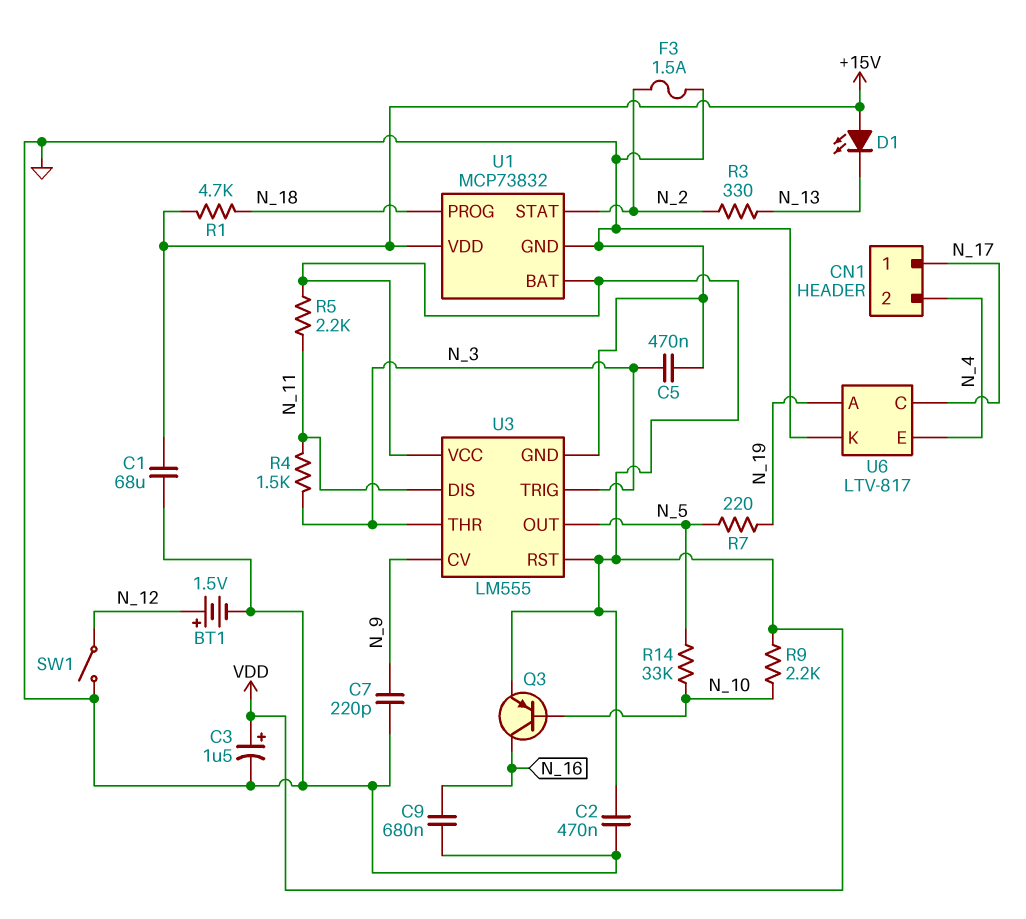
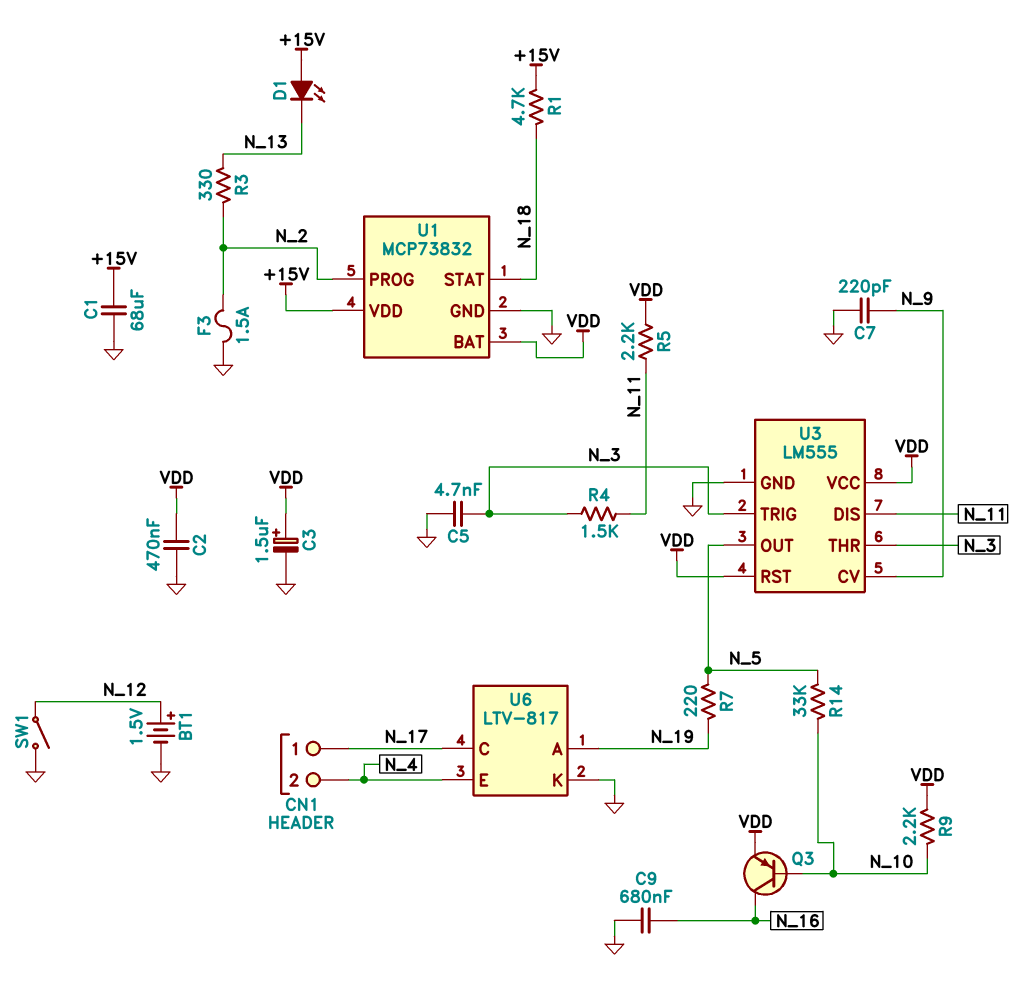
C5: 470nF (GND, N_3) -> 4.7nF (GND, N_3)
U1 pin PROG: N_18 -> N_2
U1 pin STAT: N_2 -> N_18

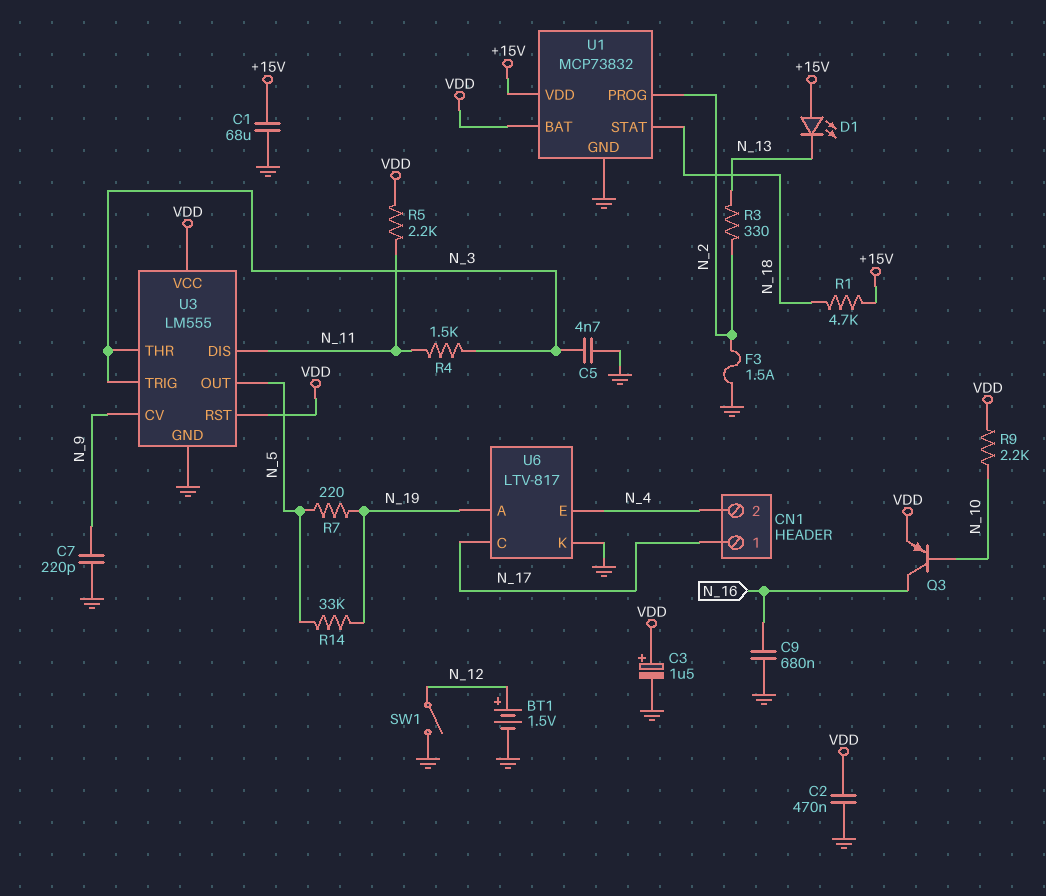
R14: 33k (N_5, N_10) -> 33k (N_5, N_19)

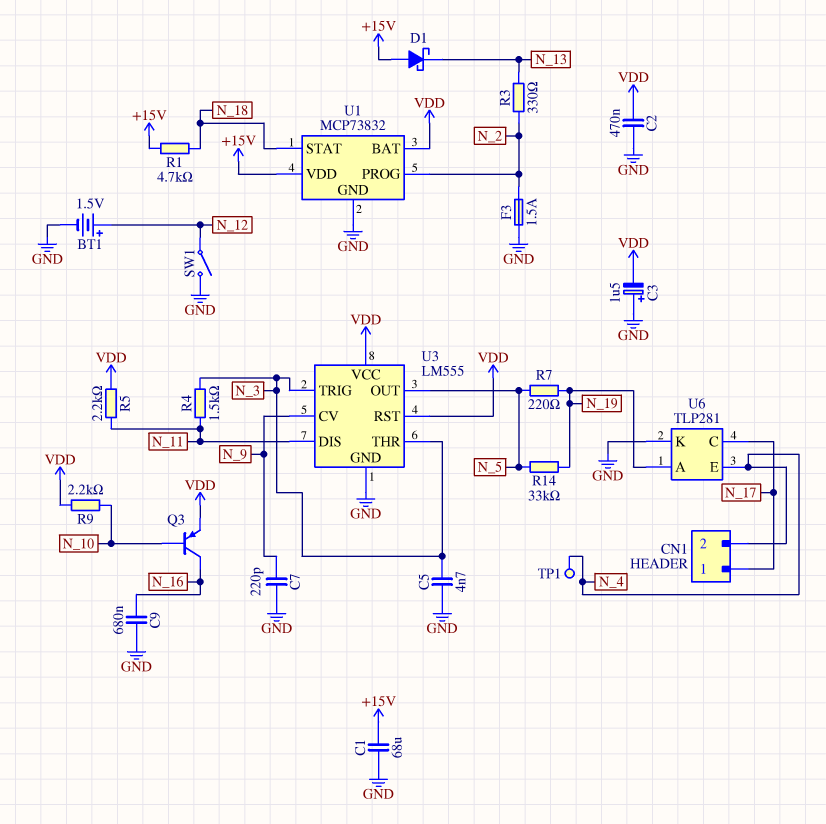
C3: 1.5uF (plus VDD, minus GND) -> 1.5uF (plus GND, minus VDD)
D1: LED (A +15V, K N_13) -> schottky (A +15V, K N_13)
TP1: none -> test point (N_4)
U6: LTV-817 -> TLP281

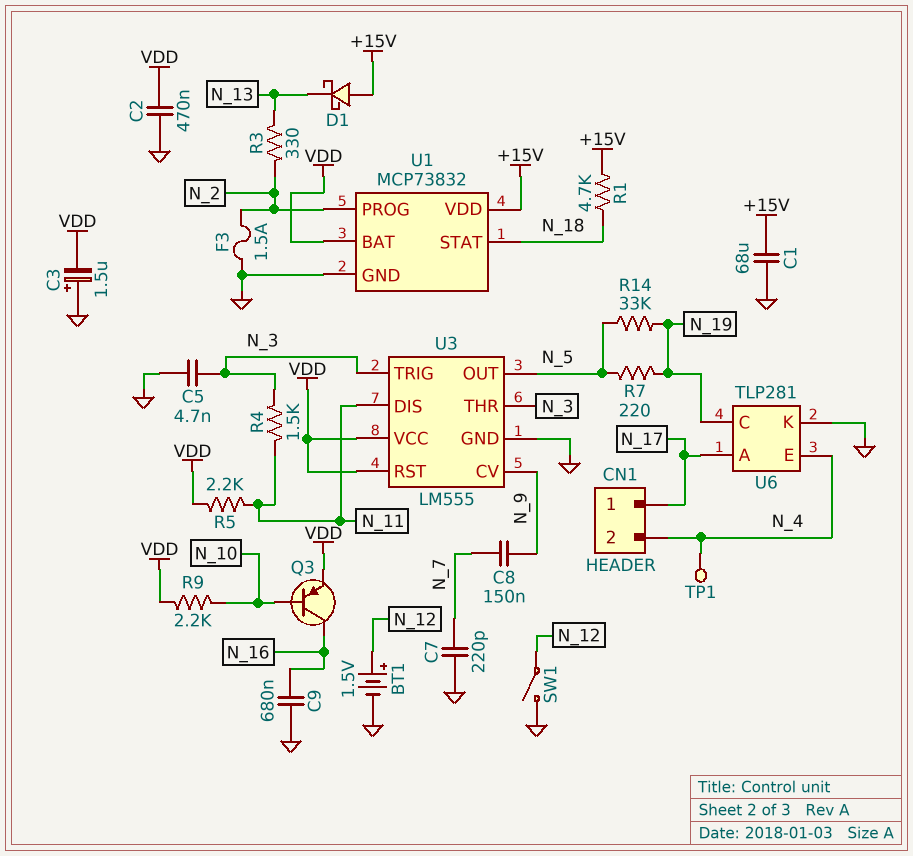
C7: 220pF (GND, N_9) -> 220pF (GND, N_7)
C8: none -> 150nF (N_7, N_9)
U6 pin A: N_19 -> N_17
U6 pin C: N_17 -> N_19

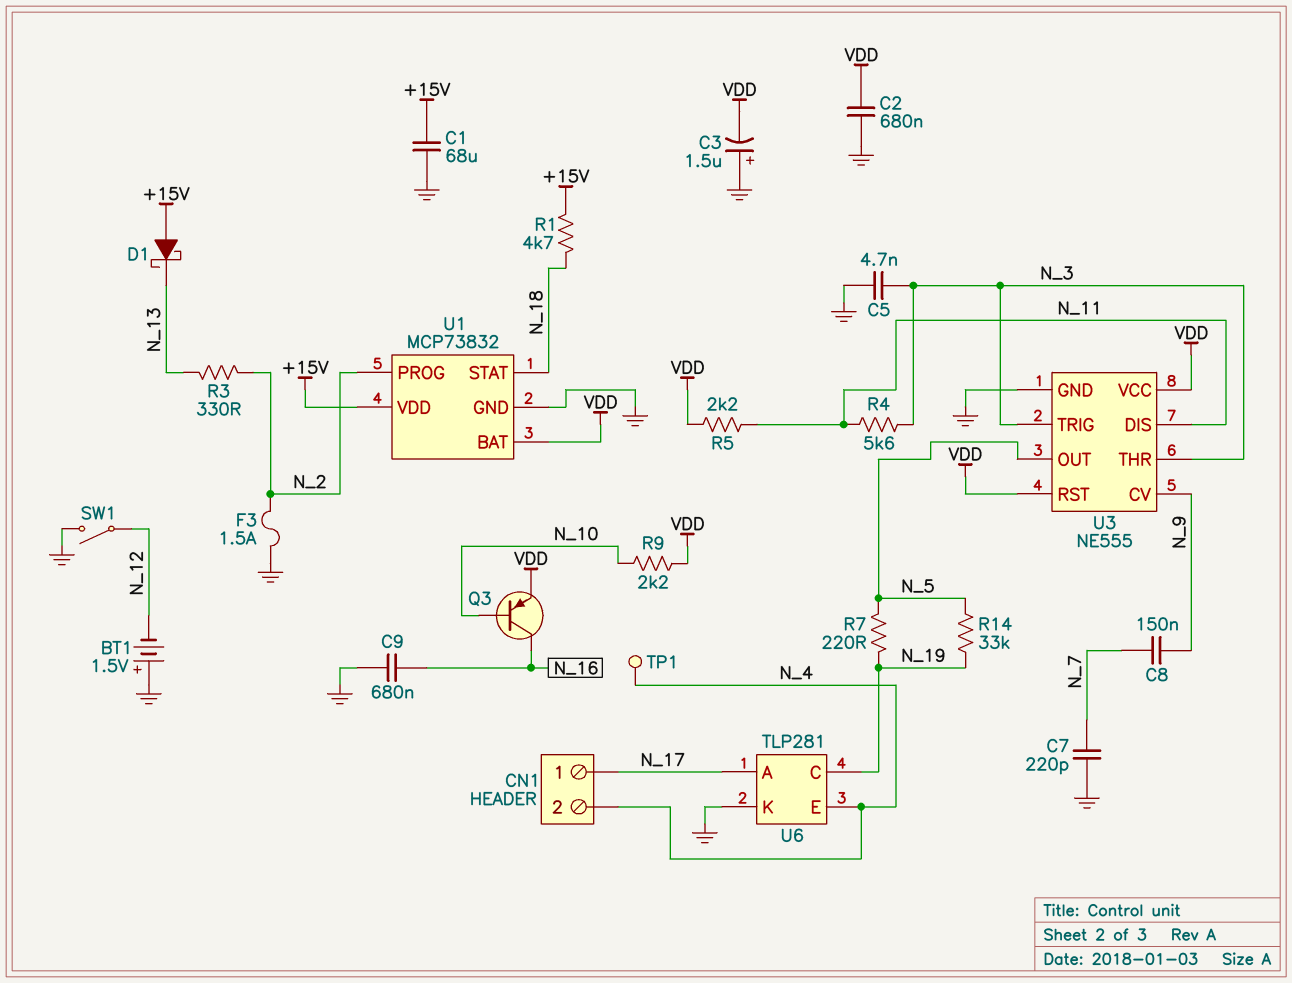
BT1: 1.5V (plus N_12, minus GND) -> 1.5V (plus GND, minus N_12)
C2: 470nF (GND, VDD) -> 680nF (GND, VDD)
R4: 1.5k (N_3, N_11) -> 5.6k (N_3, N_11)
U3: LM555 -> NE555

